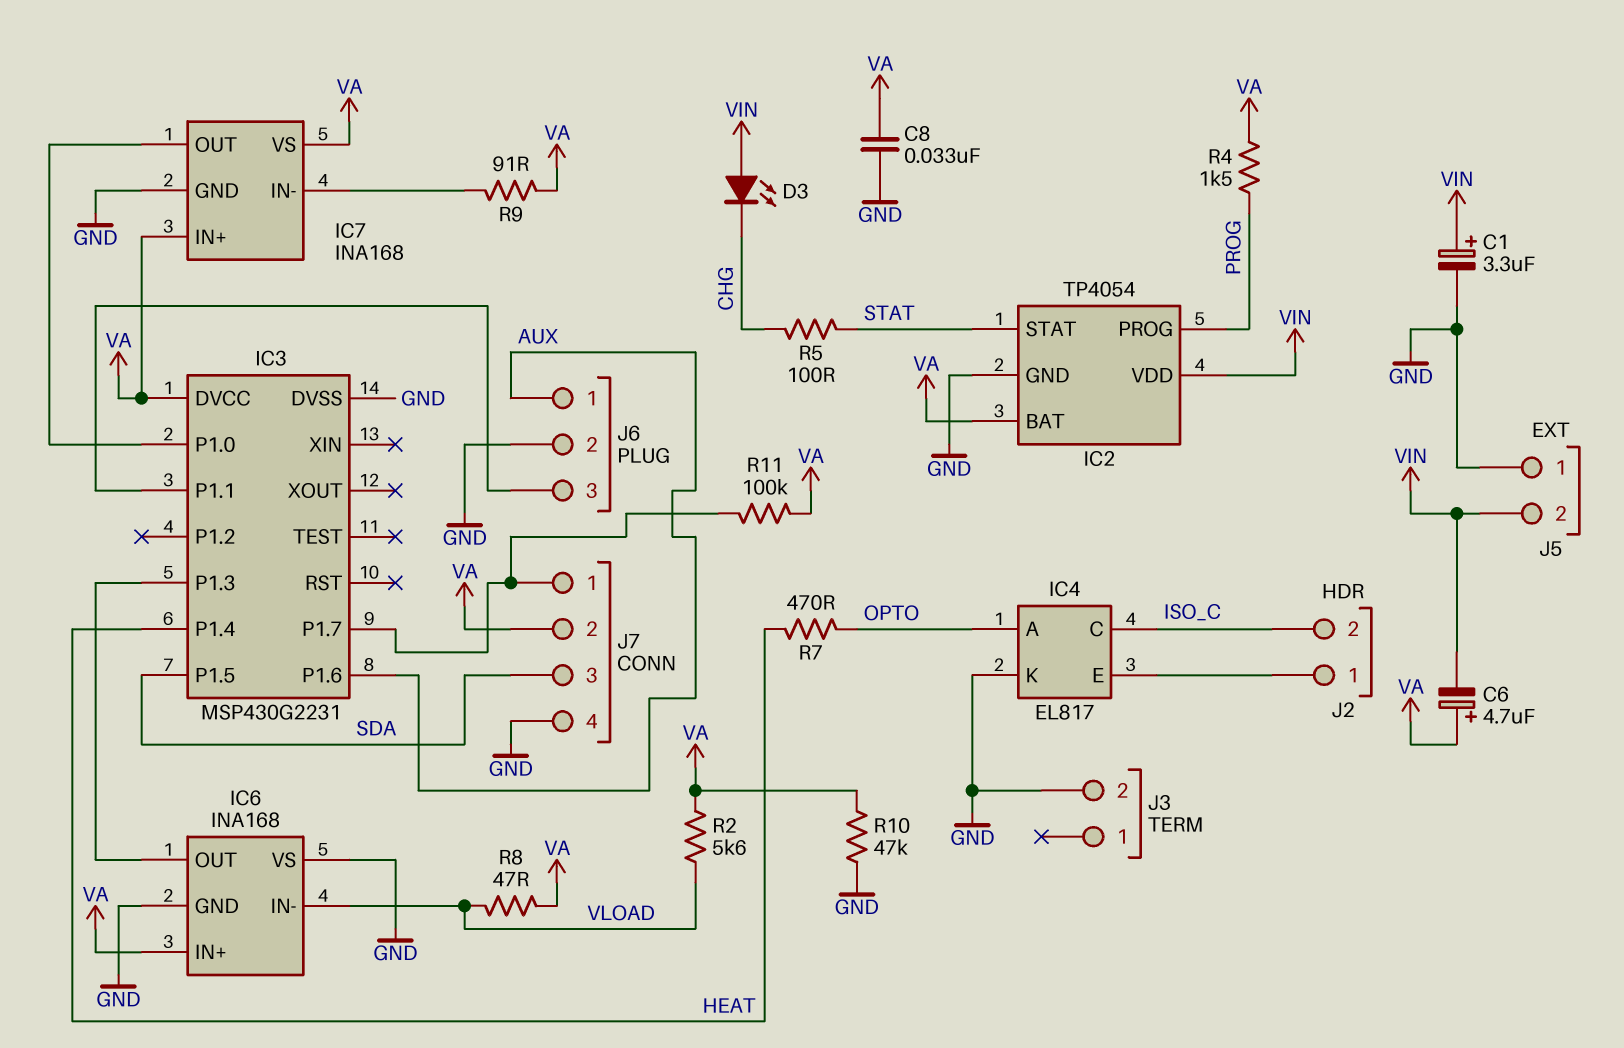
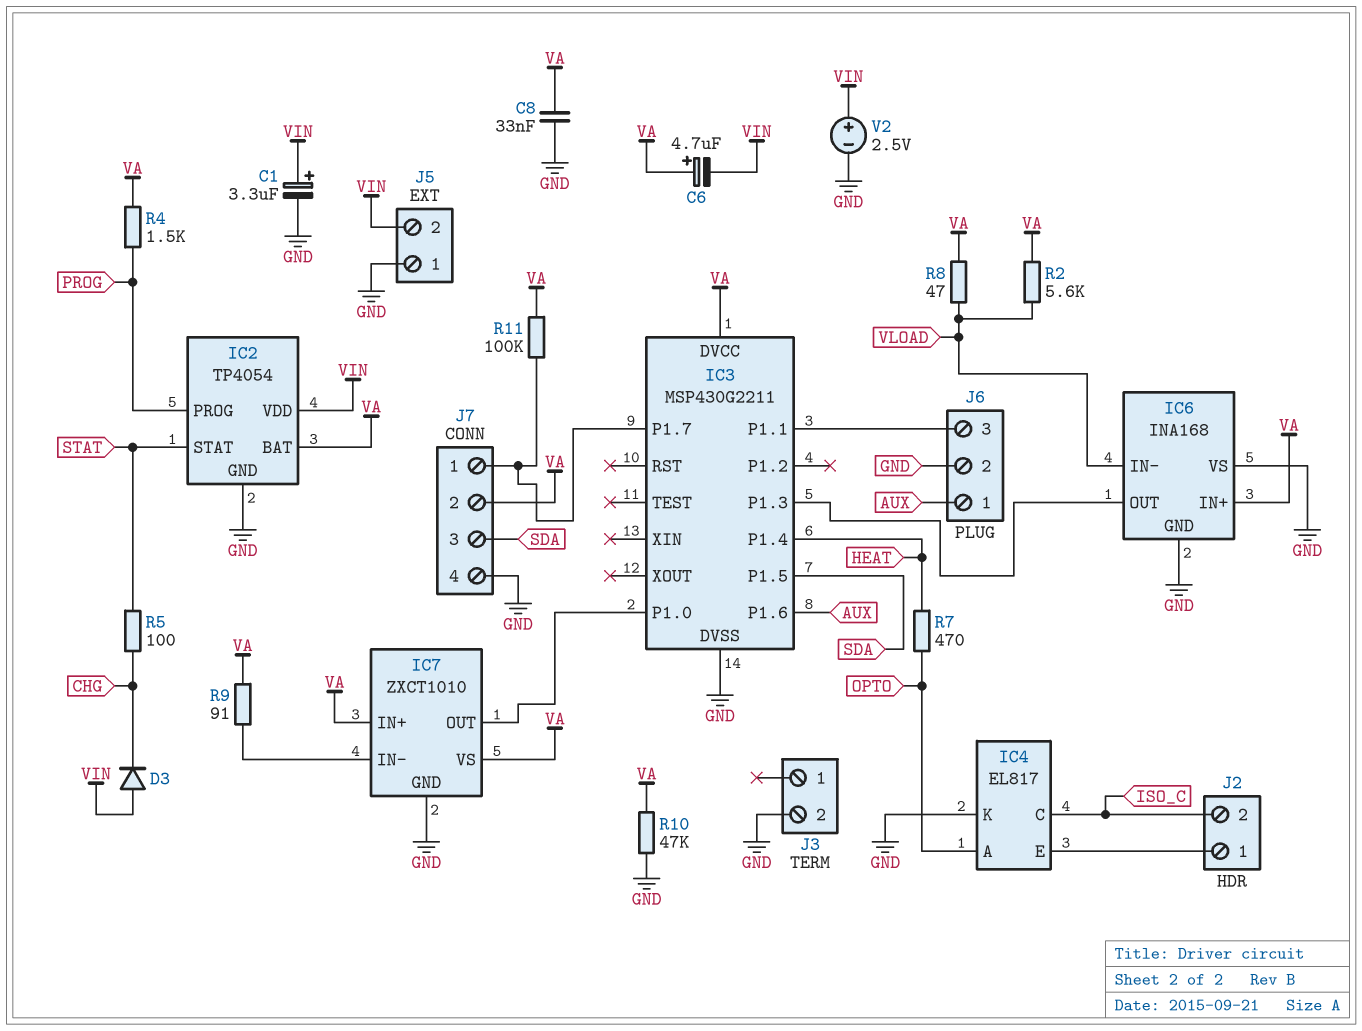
D3: LED (A VIN, K CHG) -> diode (A VIN, K CHG)
IC3: MSP430G2231 -> MSP430G2211
IC7: INA168 -> ZXCT1010
V2: none -> 2.5V (plus VIN, minus GND)

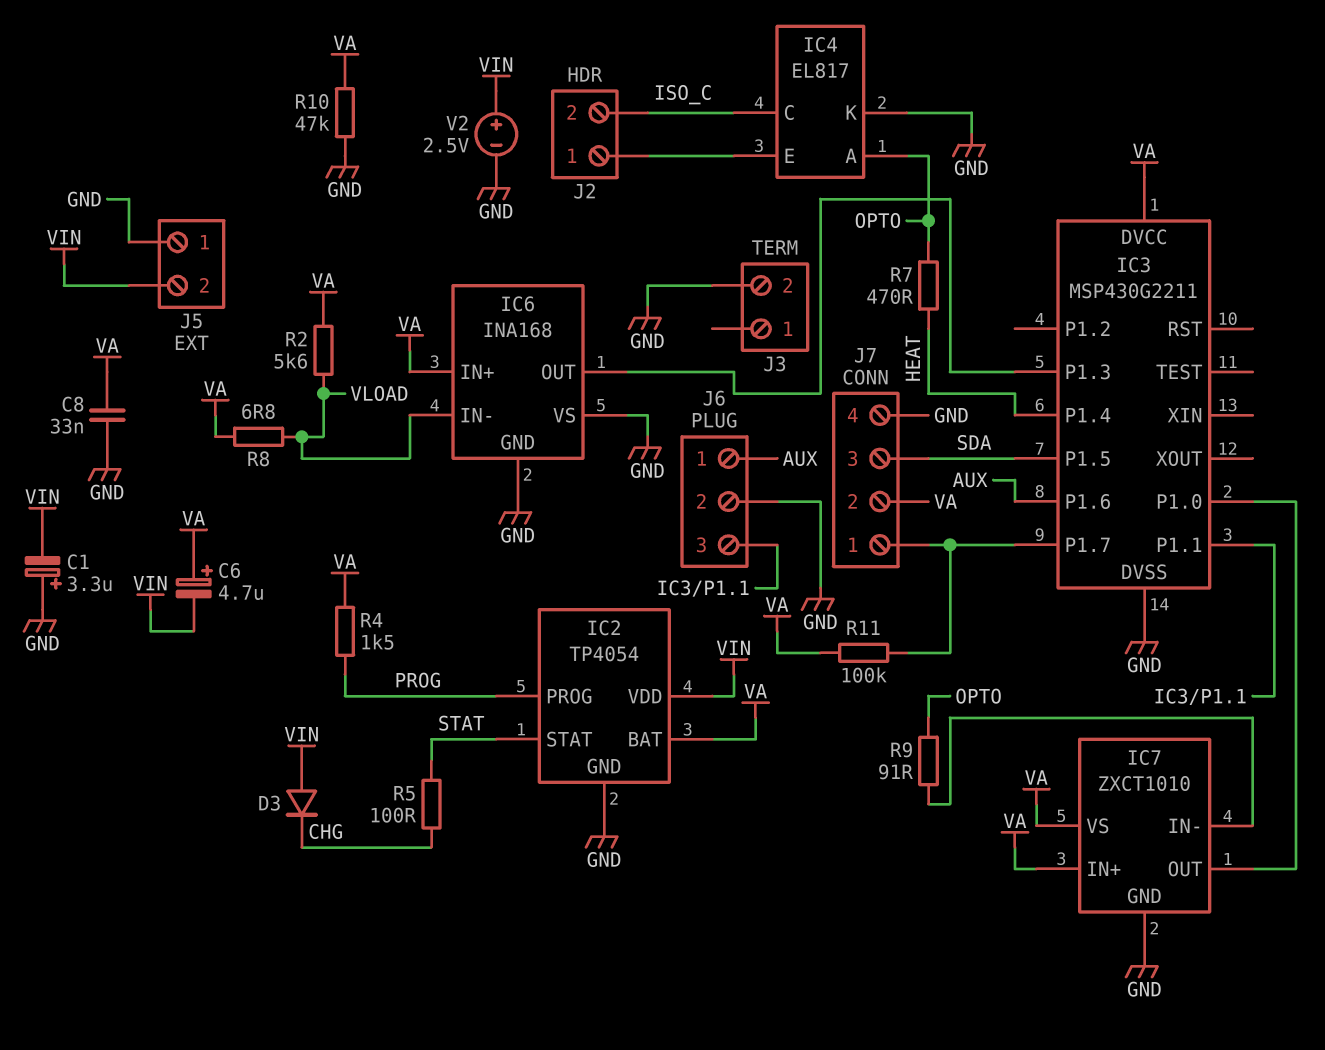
C1: 3.3uF (plus VIN, minus GND) -> 3.3uF (plus GND, minus VIN)
R8: 47 (VA, VLOAD) -> 6.8 (VA, VLOAD)
R9: 91 (IC7/IN-, VA) -> 91 (IC7/IN-, OPTO)

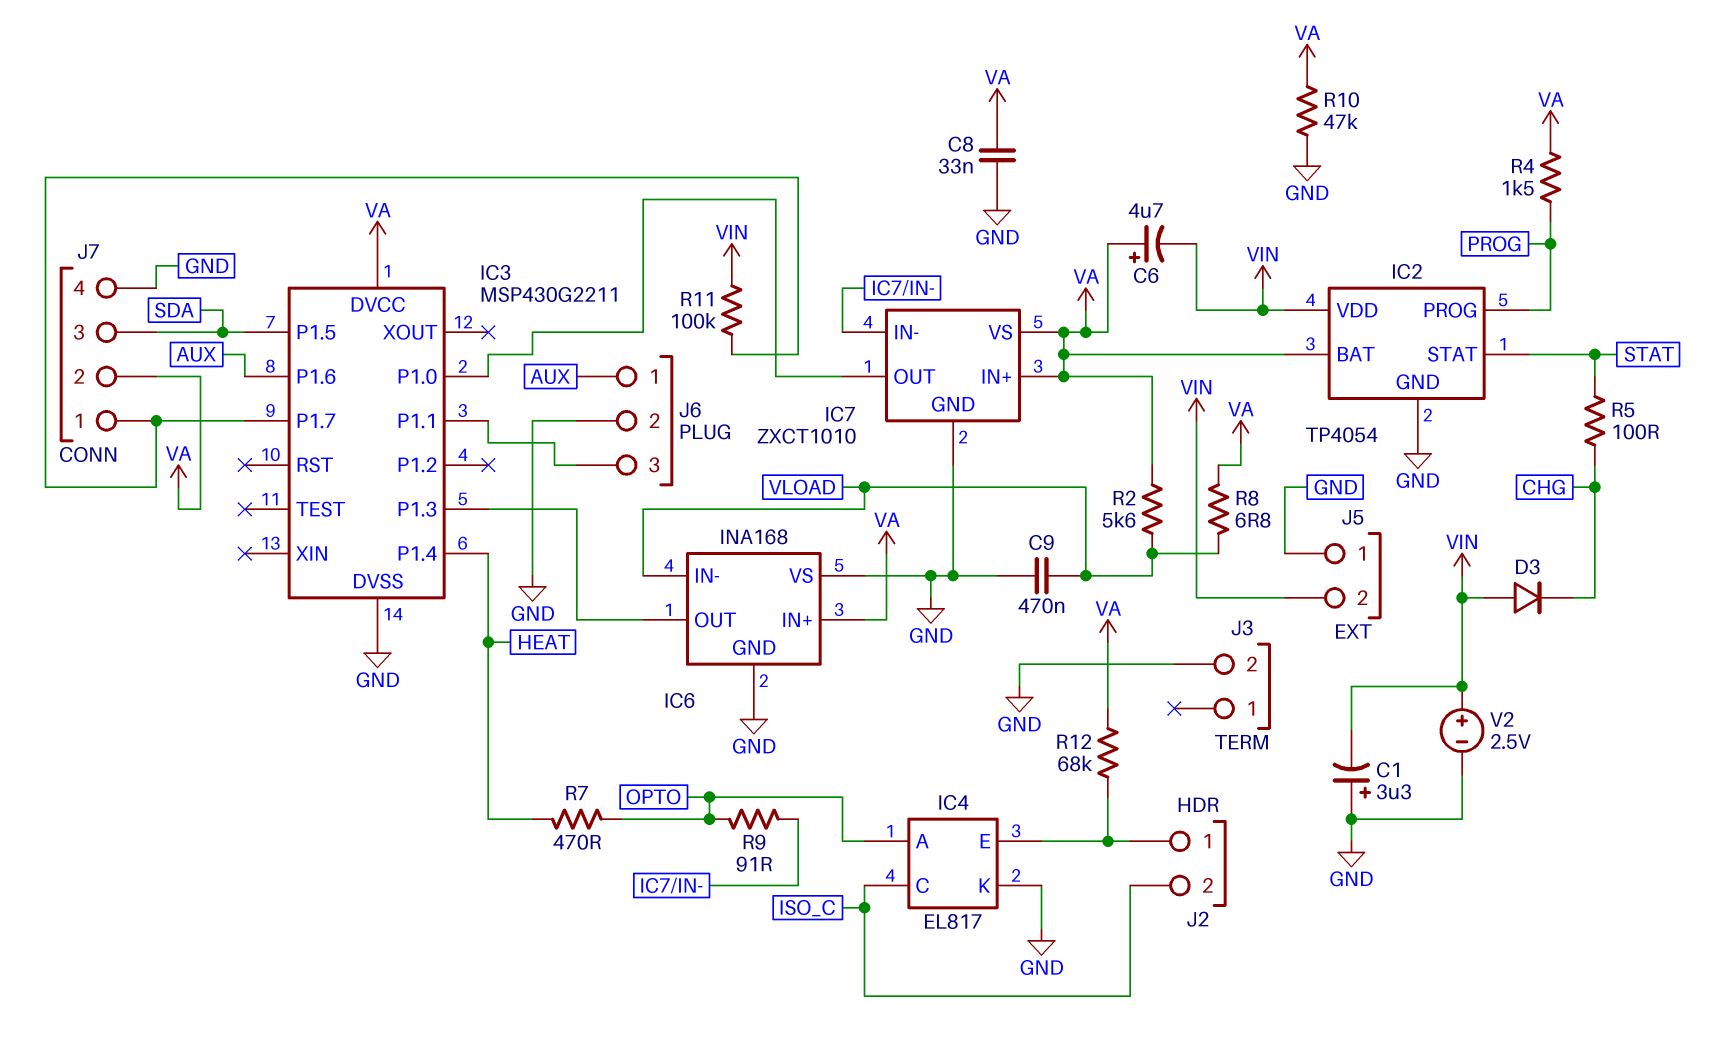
C9: none -> 470nF (GND, VLOAD)
R11: 100k (IC3/P1.7, VA) -> 100k (IC3/P1.7, VIN)
R12: none -> 68k (IC4/E, VA)

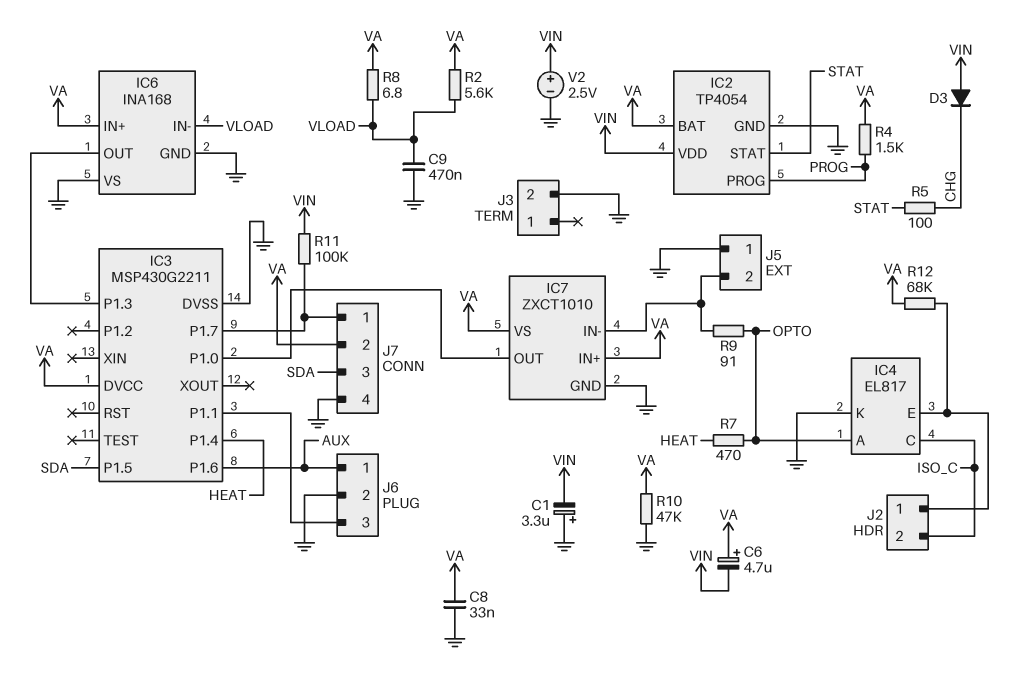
J5 pin 2: VIN -> IC7/IN-

